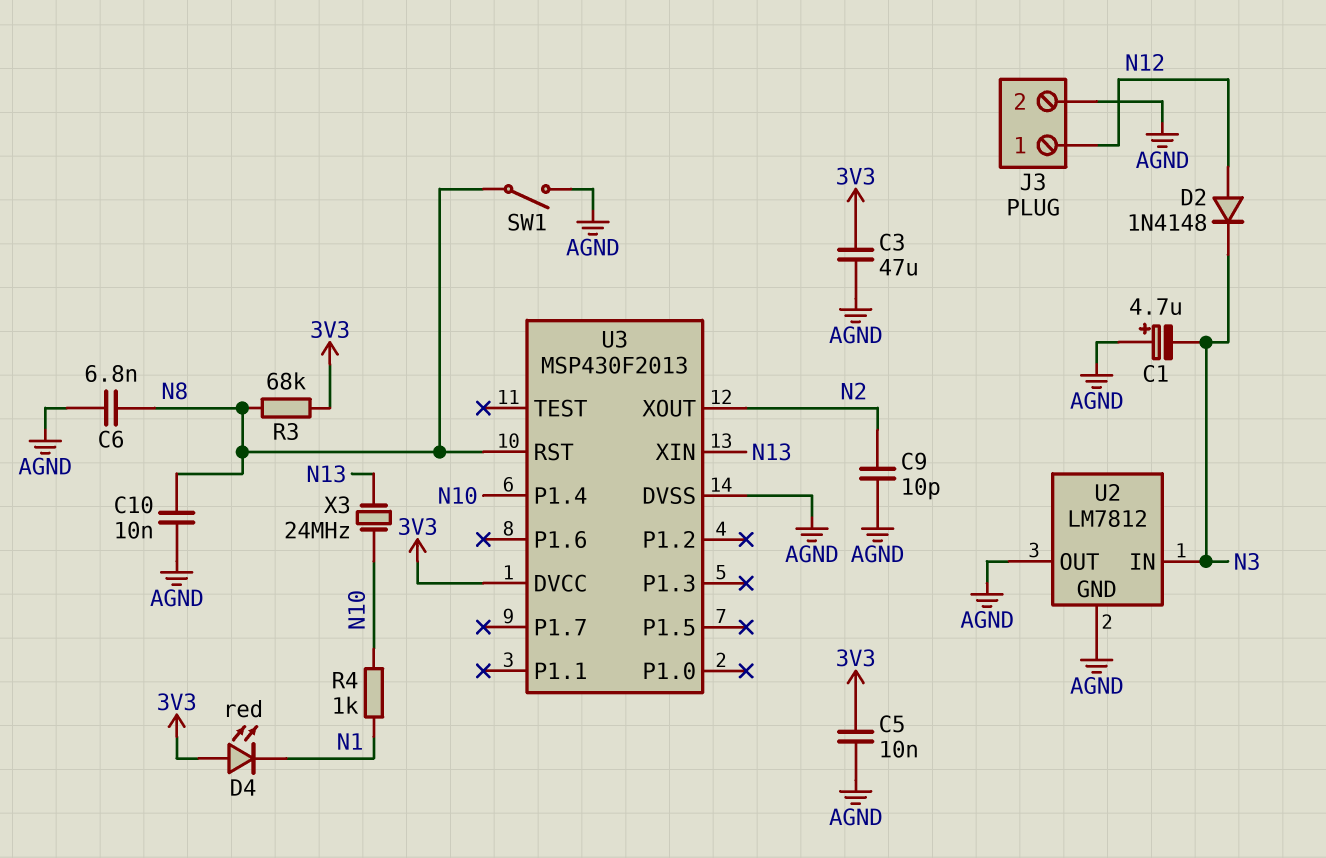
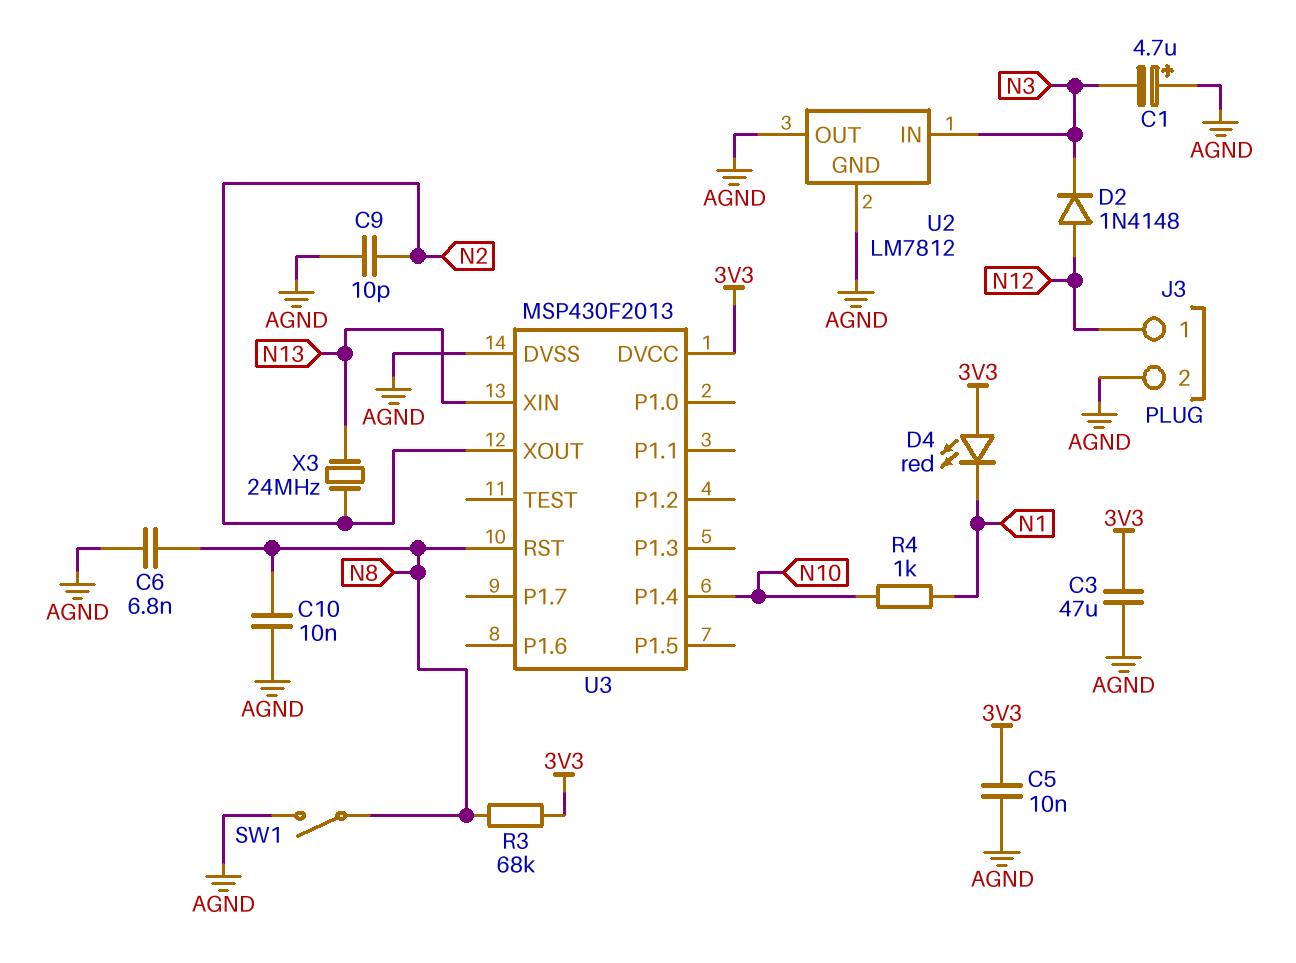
X3: 24MHz (N10, N13) -> 24MHz (N2, N13)

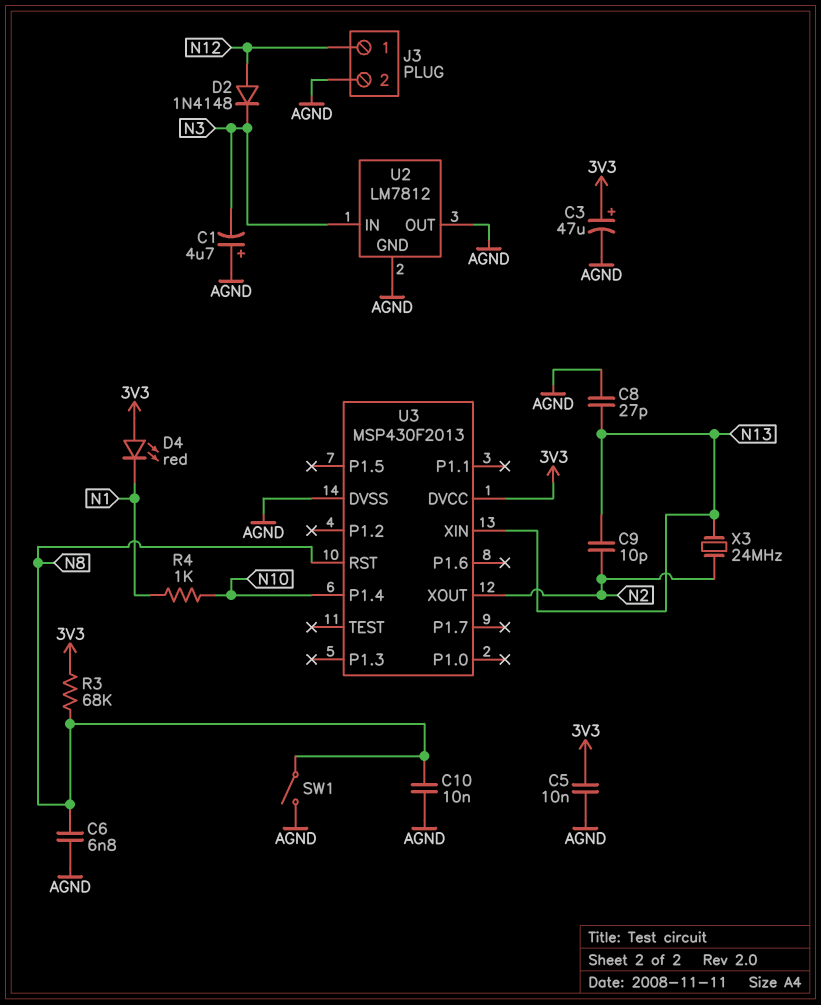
C3: 47uF (3V3, AGND) -> 47uF (plus 3V3, minus AGND)
C8: none -> 27pF (AGND, N13)
C9: 10pF (AGND, N2) -> 10pF (N2, N13)

